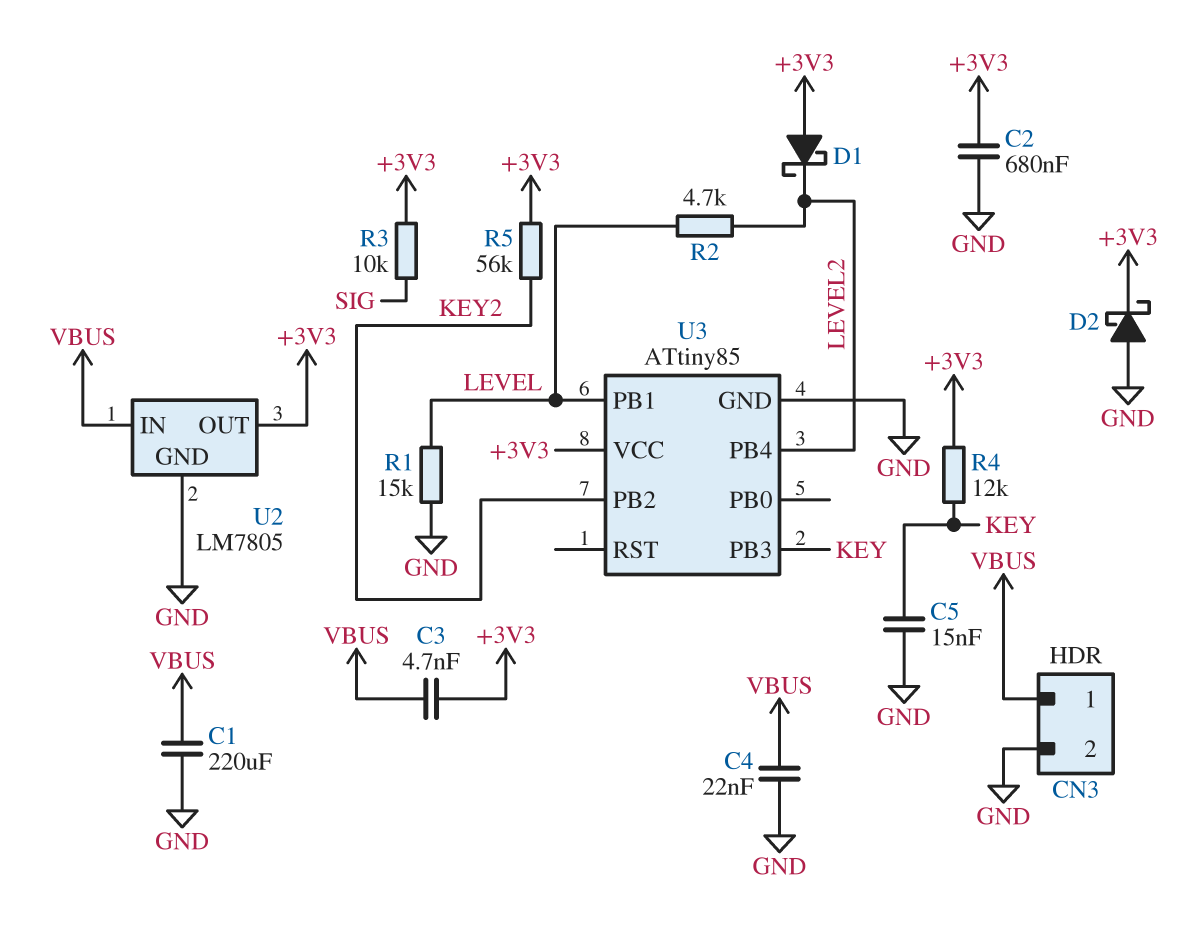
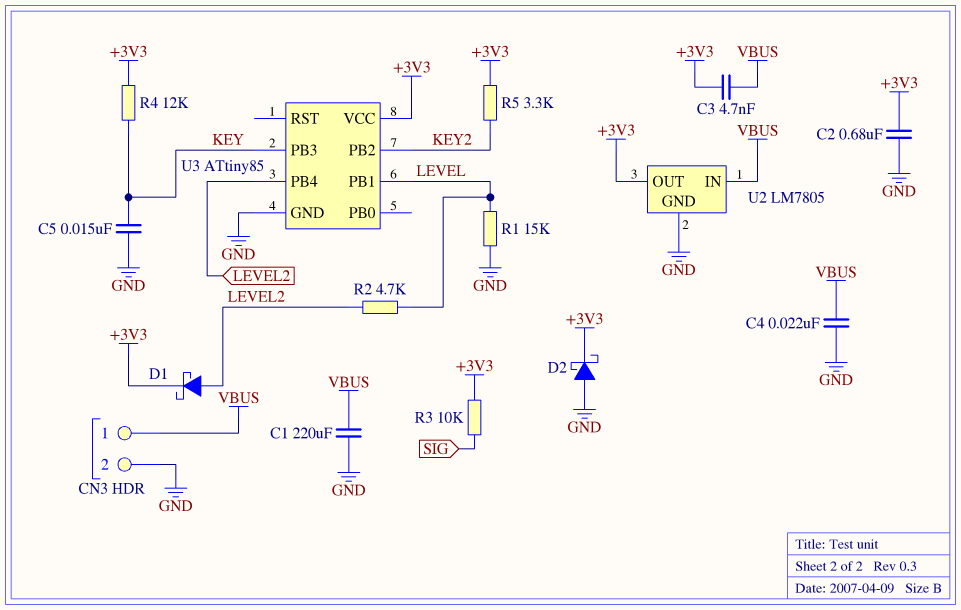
D1: schottky (A +3V3, K LEVEL2) -> schottky (A LEVEL2, K +3V3)
R5: 56k (+3V3, KEY2) -> 3.3k (+3V3, KEY2)

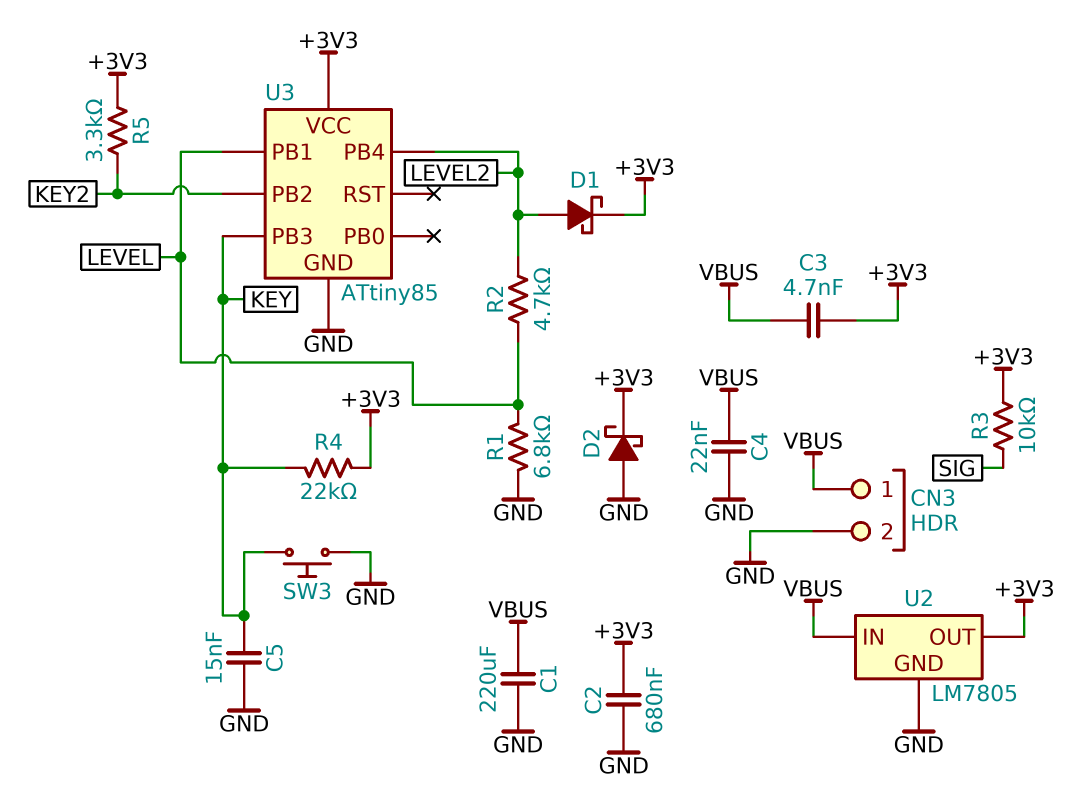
R1: 15k (GND, LEVEL) -> 6.8k (GND, LEVEL)
R4: 12k (+3V3, KEY) -> 22k (+3V3, KEY)
SW3: none -> button (GND, KEY)

